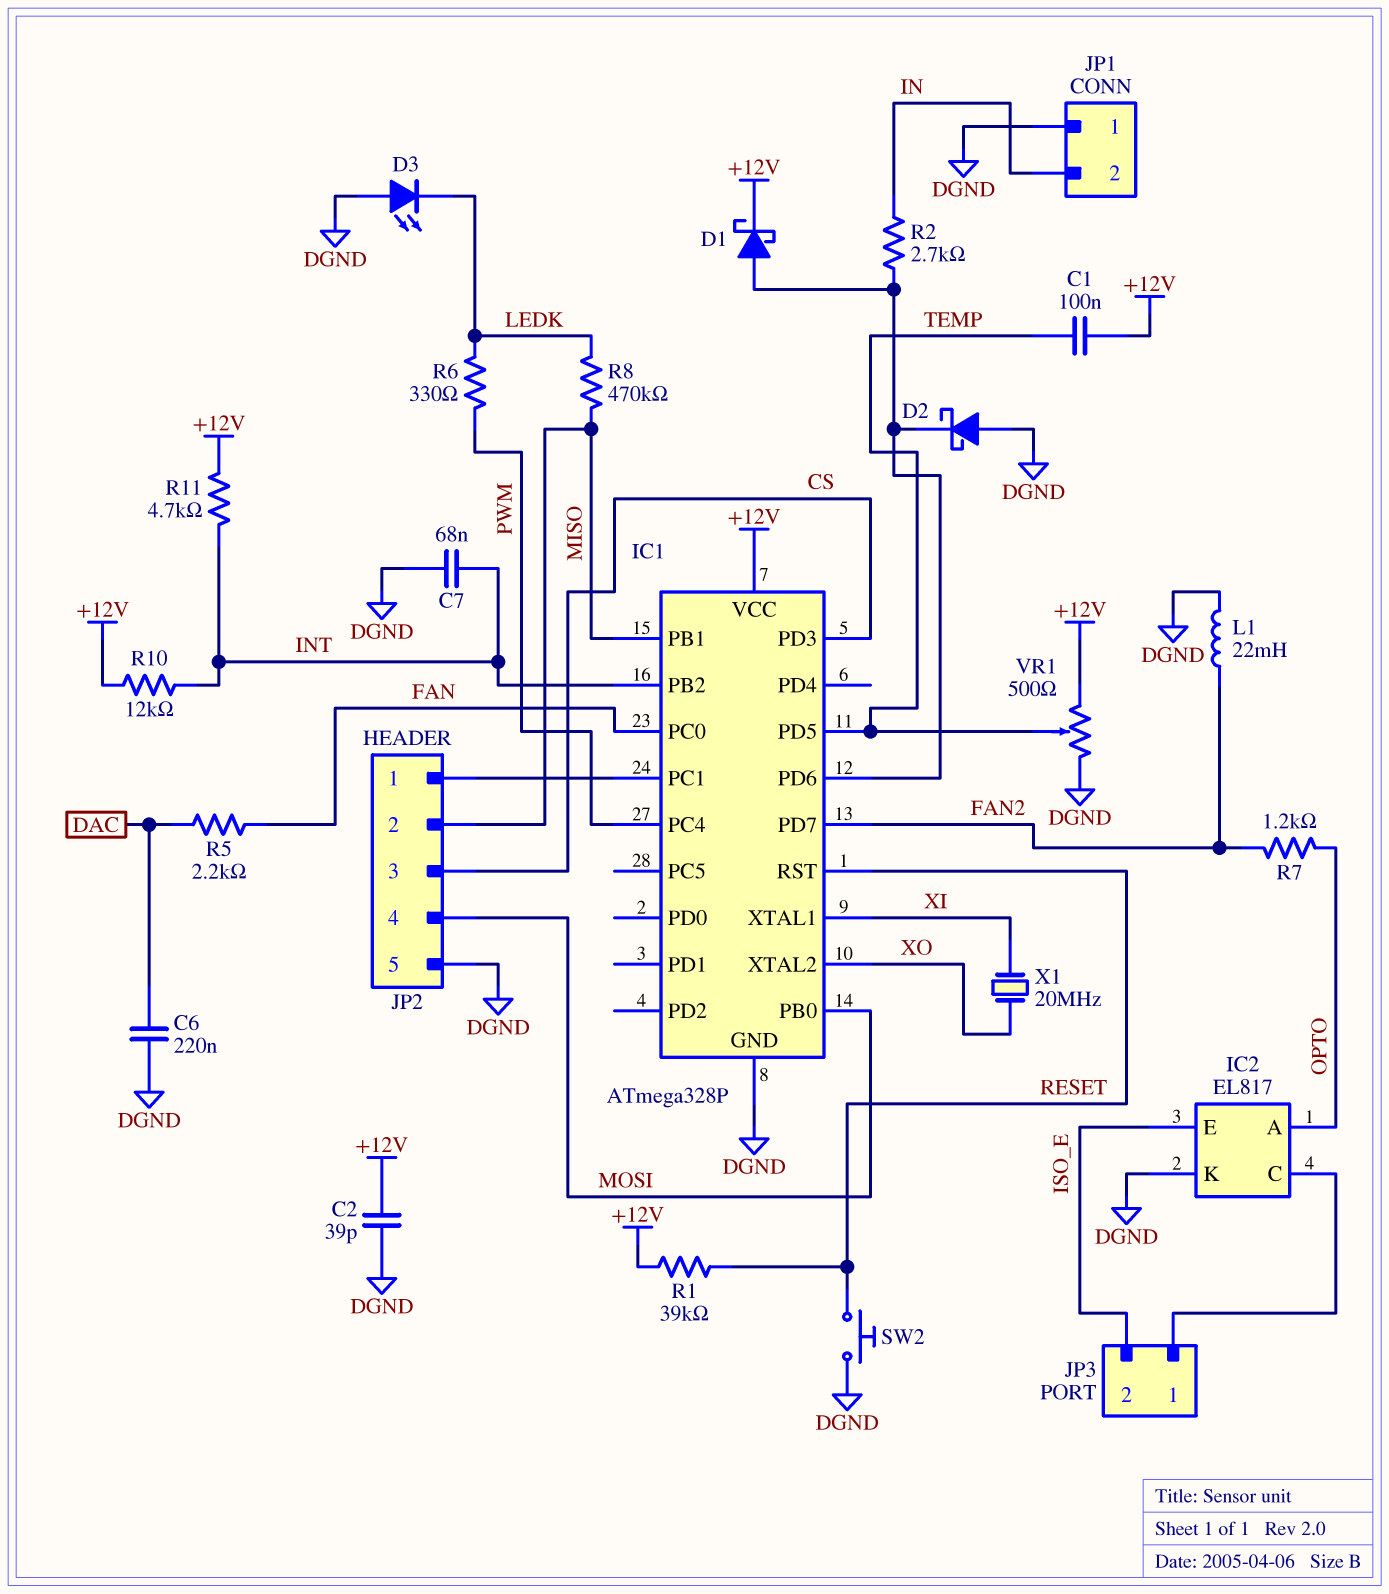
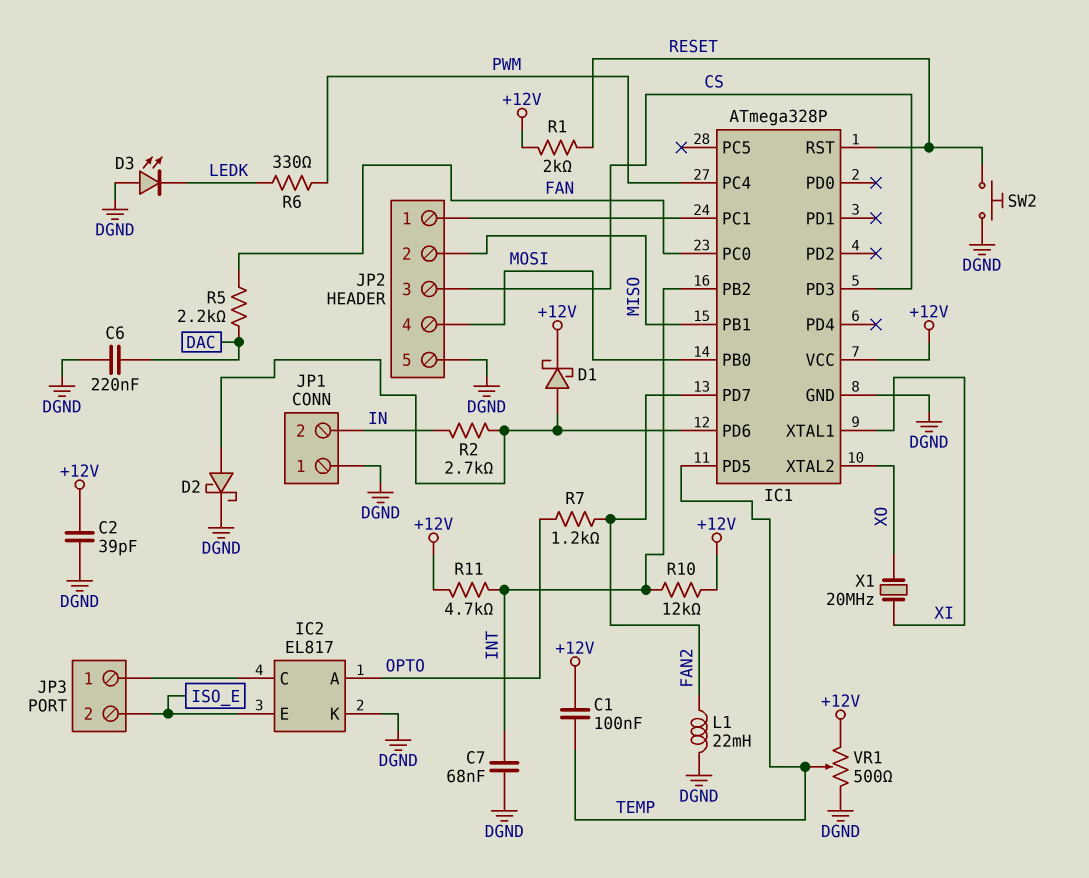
D2: schottky (A DGND, K IC1/PD6) -> schottky (A IC1/PD6, K DGND)
R1: 39k (+12V, RESET) -> 2k (+12V, RESET)
R8: 470k (LEDK, MISO) -> none

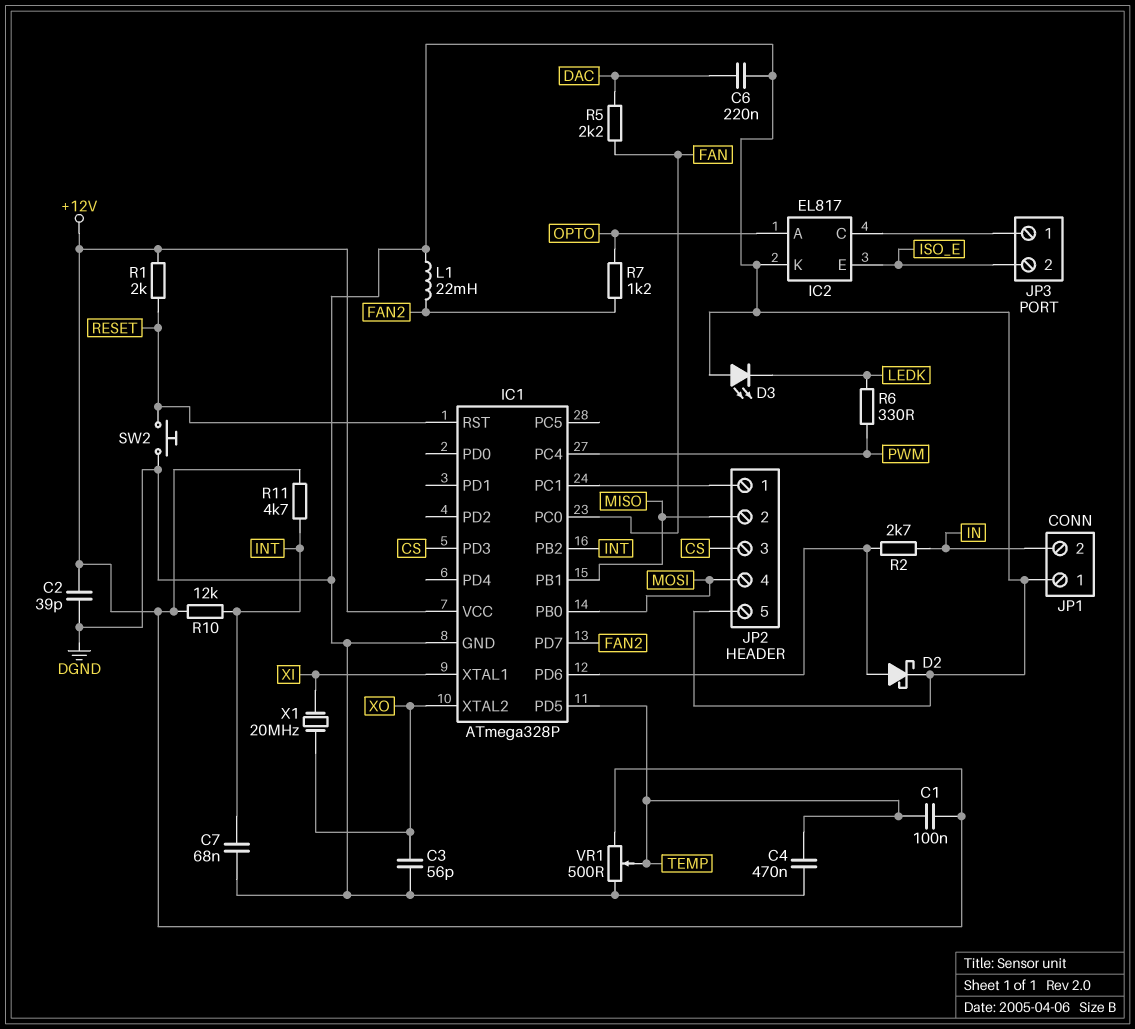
C3: none -> 56pF (DGND, XO)
C4: none -> 470nF (DGND, TEMP)
D1: schottky (A IC1/PD6, K +12V) -> none

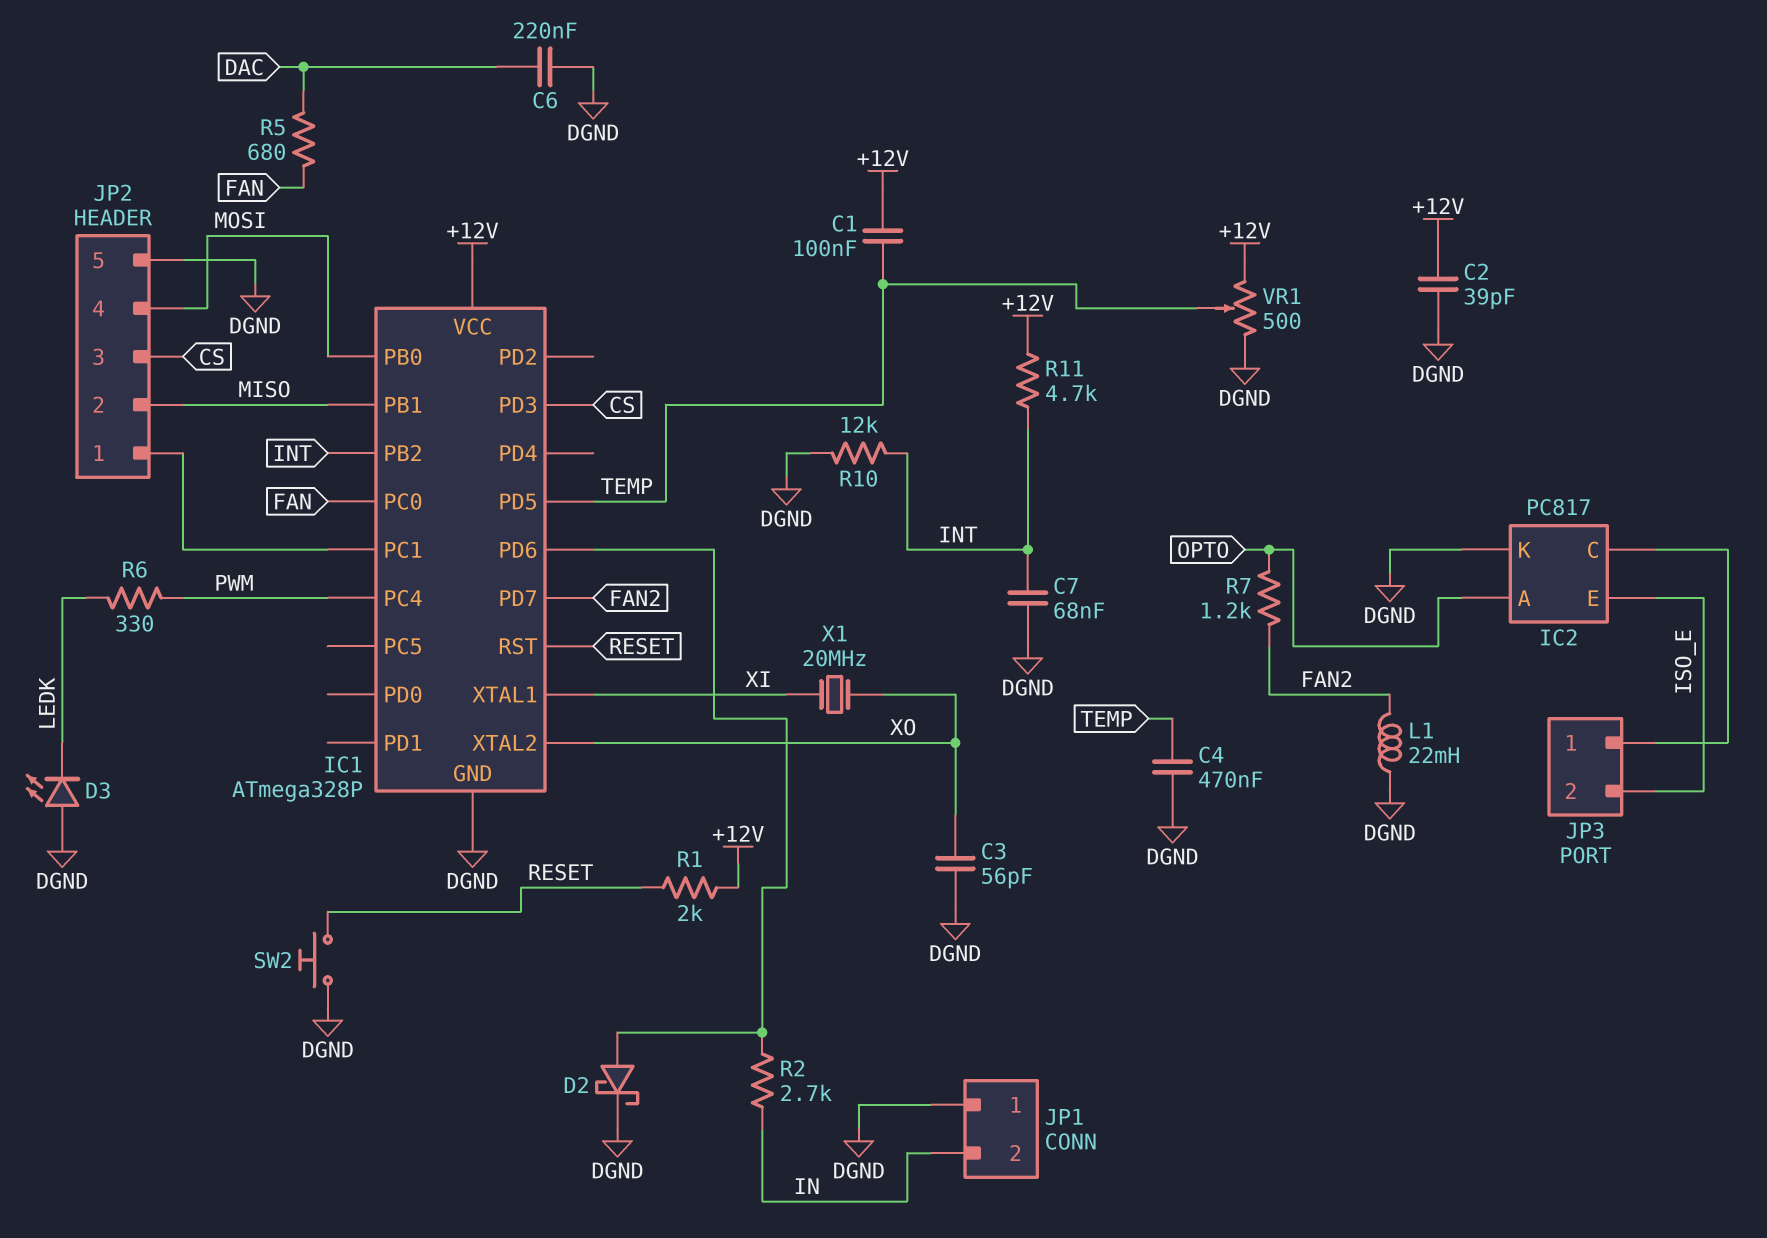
IC2: EL817 -> PC817
R5: 2.2k (DAC, FAN) -> 680 (DAC, FAN)
R10: 12k (+12V, INT) -> 12k (DGND, INT)

